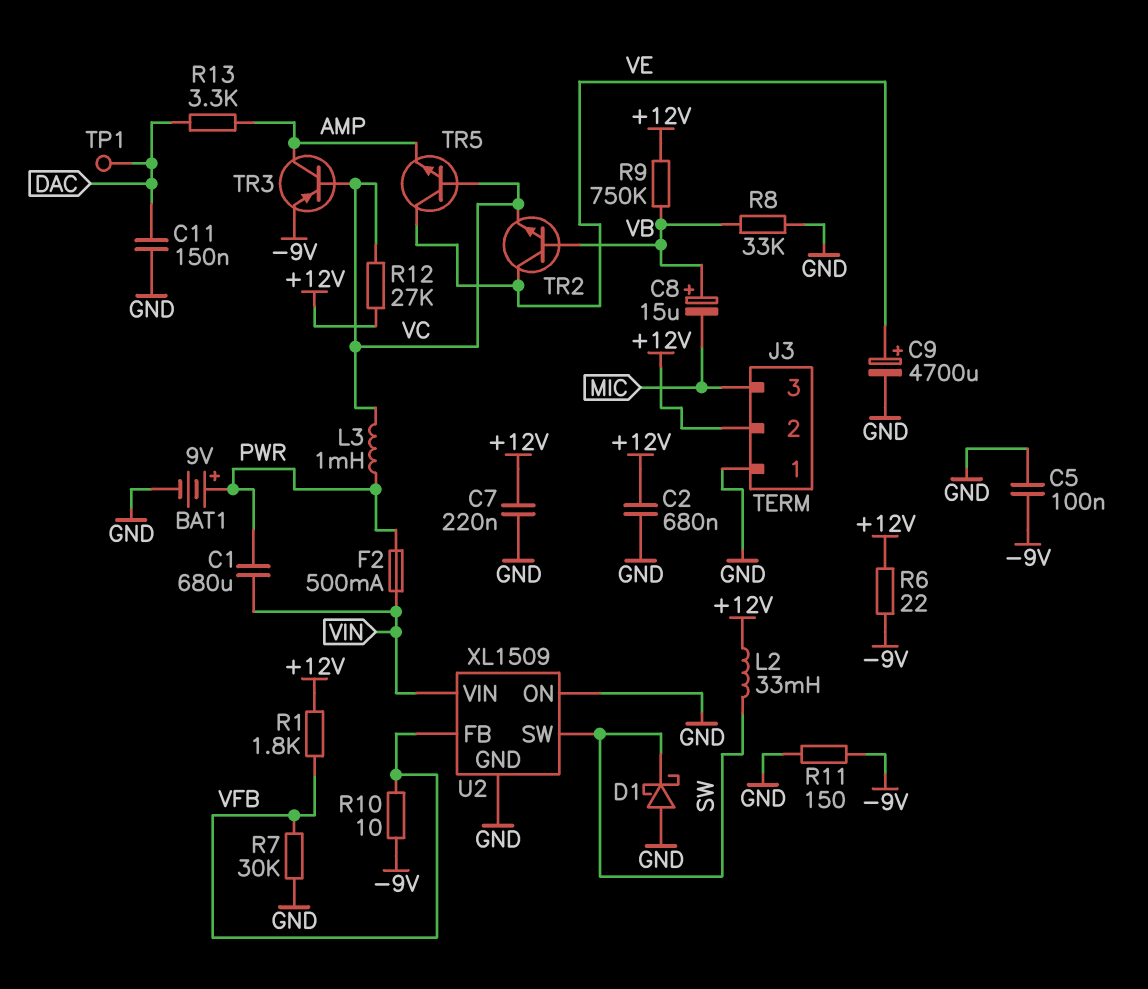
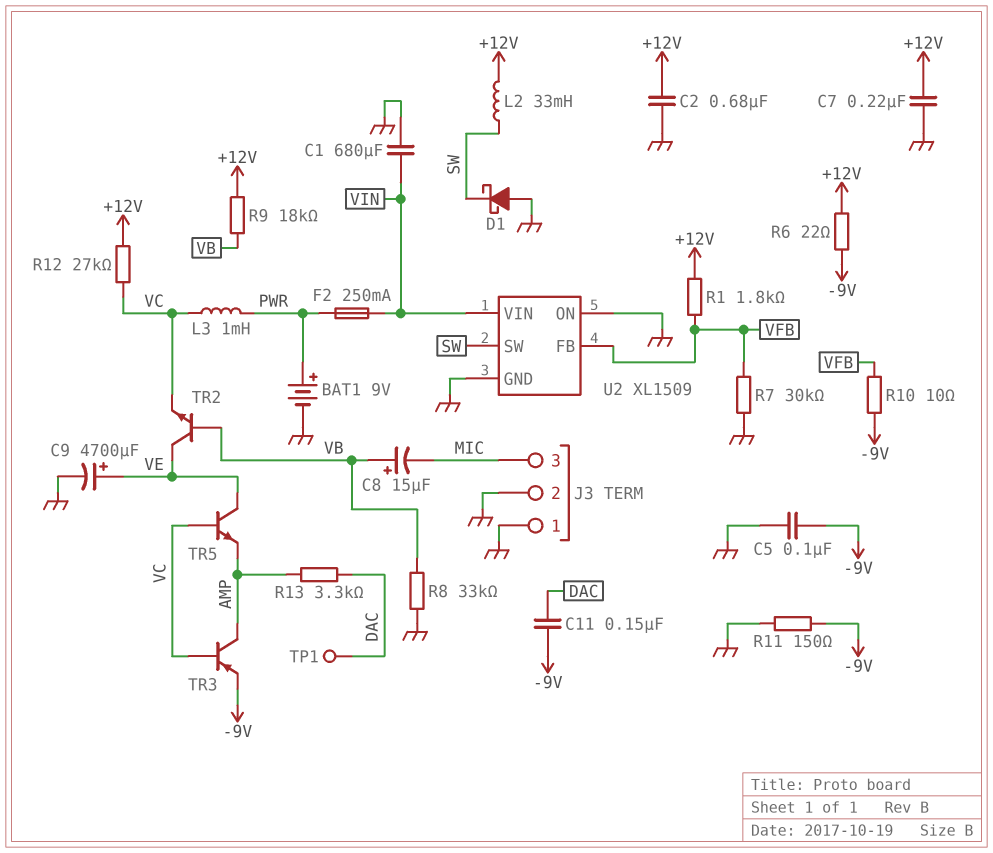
C1: 680uF (PWR, VIN) -> 680uF (GND, VIN)
C11: 150nF (DAC, GND) -> 150nF (-9V, DAC)
F2: 500mA (PWR, VIN) -> 250mA (PWR, VIN)
J3 pin 2: +12V -> GND
R9: 750k (+12V, VB) -> 18k (+12V, VB)

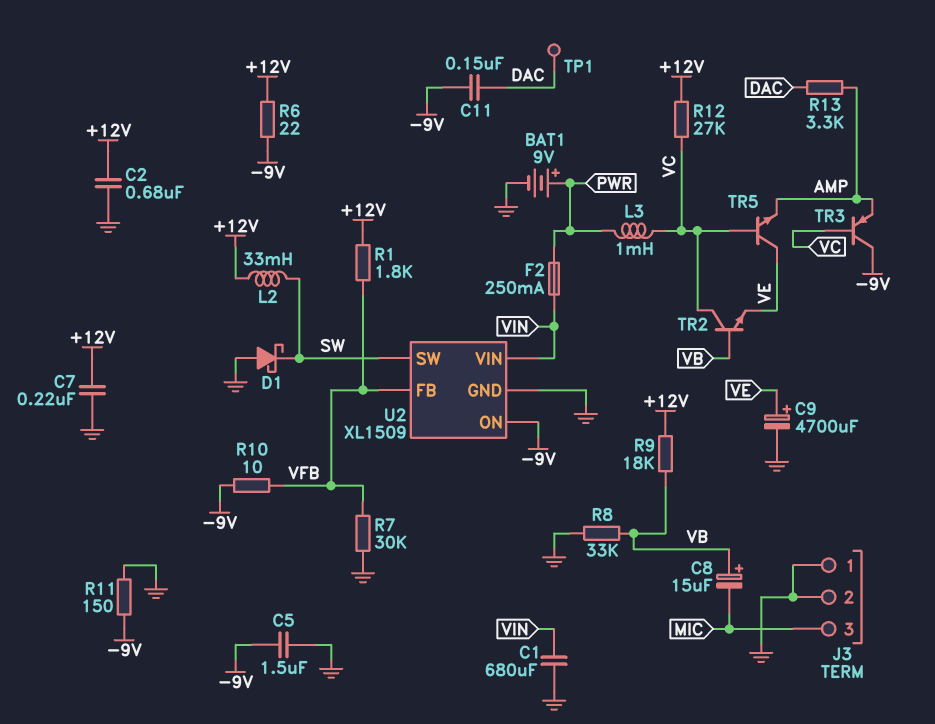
C5: 100nF (-9V, GND) -> 1.5uF (-9V, GND)
TR2: NPN (B VB, C VE, E VC) -> NPN (B VB, C VC, E VE)
TR3: PNP (B VC, C AMP, E -9V) -> PNP (B VC, C -9V, E AMP)
U2 pin ON: GND -> -9V

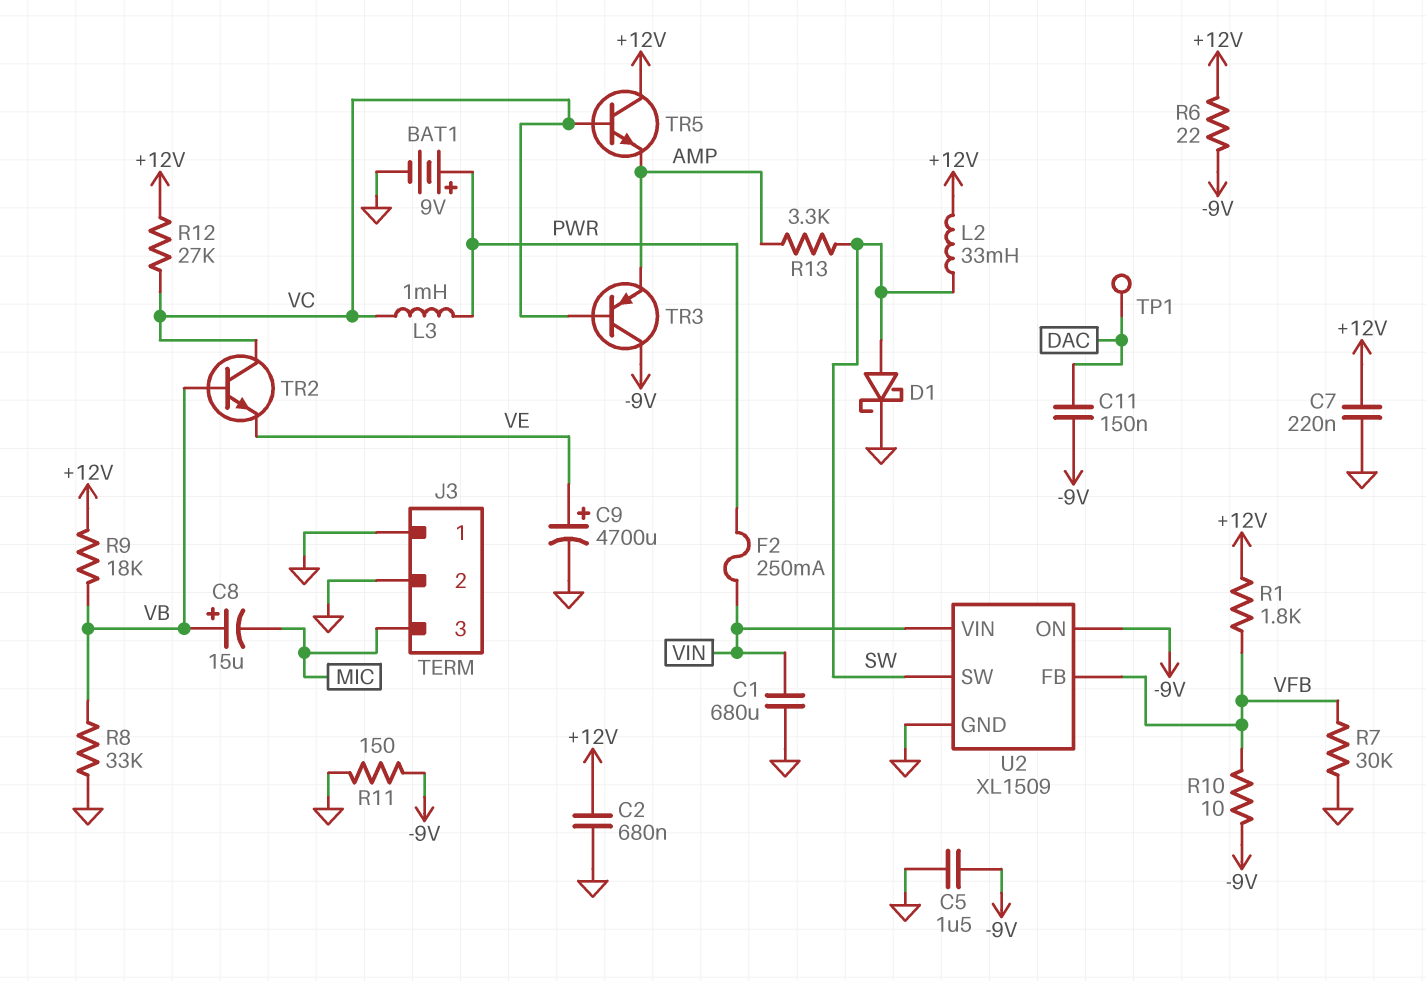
D1: schottky (A GND, K SW) -> schottky (A SW, K GND)
R13: 3.3k (AMP, DAC) -> 3.3k (AMP, SW)
TR5: NPN (B VC, C VE, E AMP) -> NPN (B VC, C +12V, E AMP)

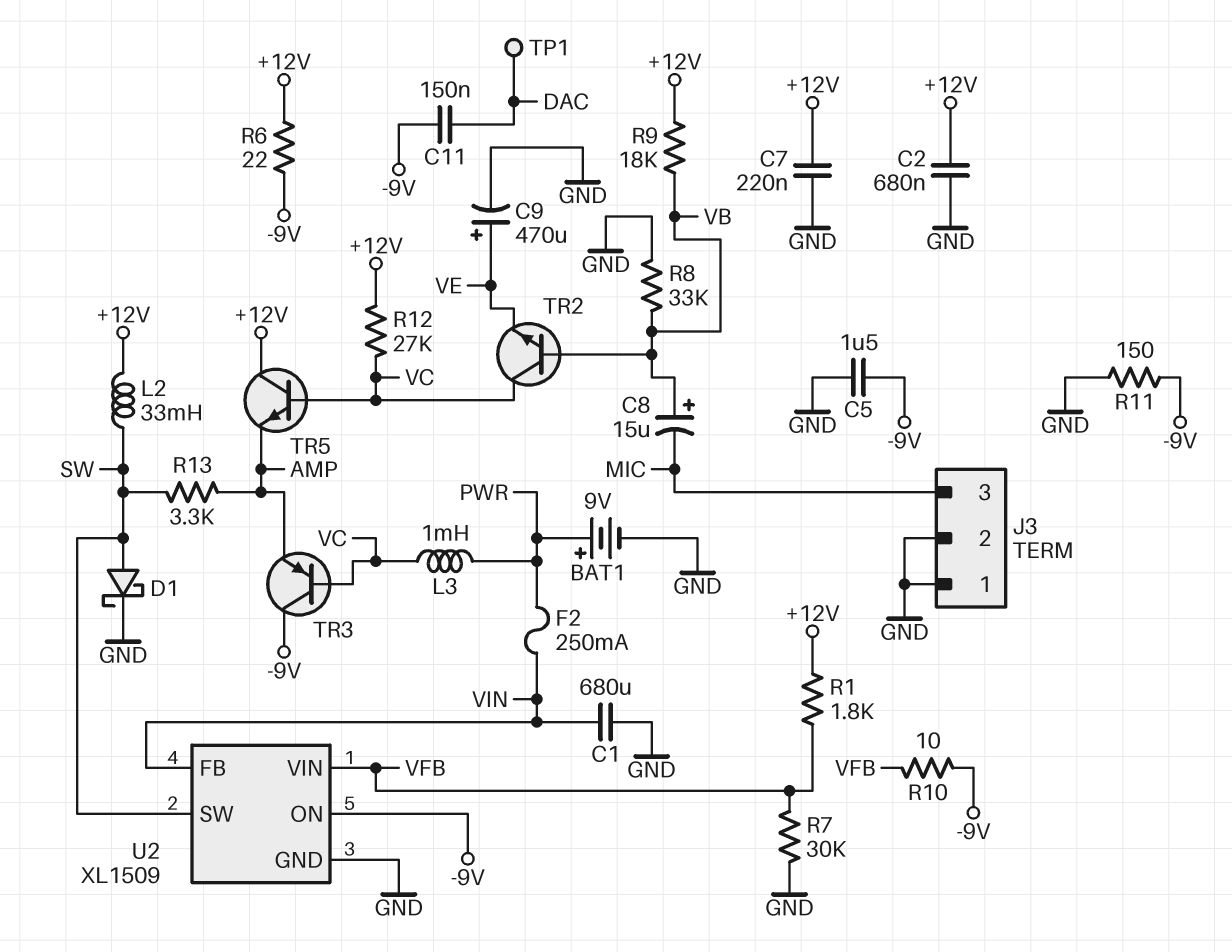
C9: 4700uF (plus VE, minus GND) -> 470uF (plus VE, minus GND)
U2 pin FB: VFB -> VIN
U2 pin VIN: VIN -> VFB

